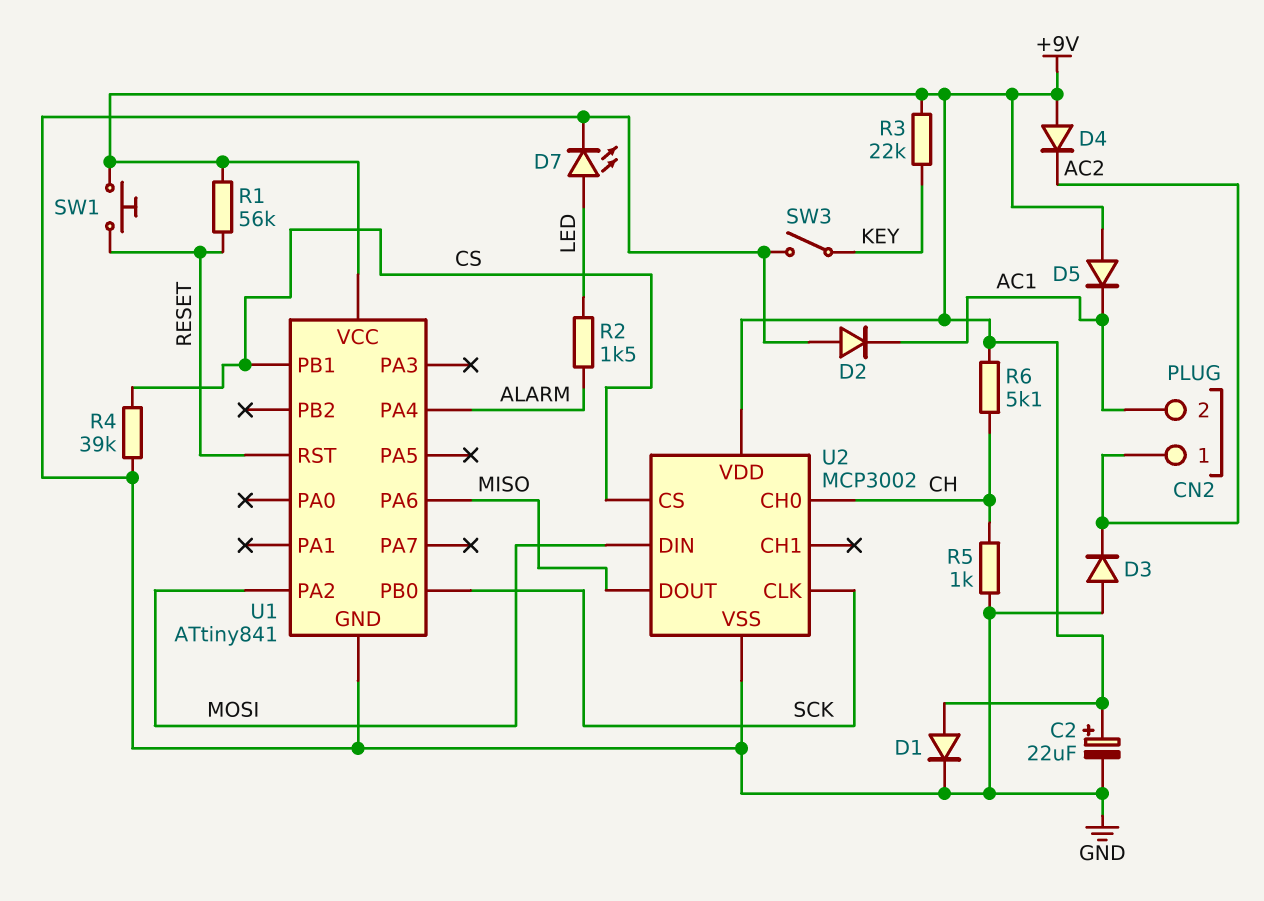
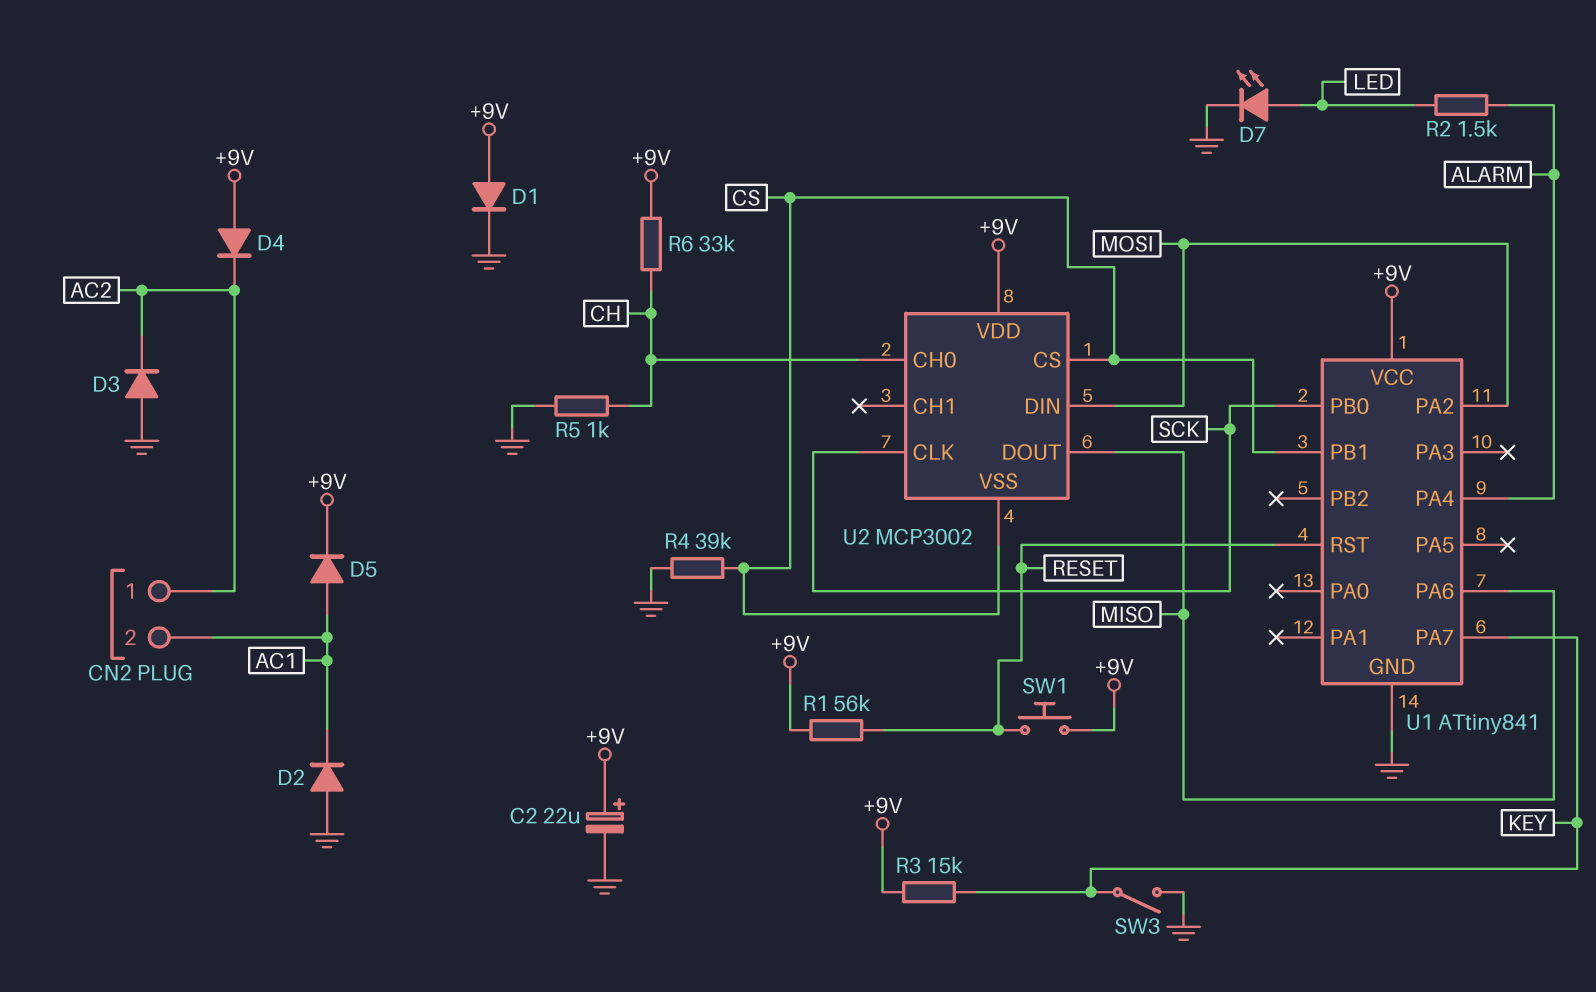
D5: diode (A +9V, K AC1) -> diode (A AC1, K +9V)
R3: 22k (+9V, KEY) -> 15k (+9V, KEY)
R6: 5.1k (+9V, CH) -> 33k (+9V, CH)
U1 pin PA7: none -> KEY
U2 pin VSS: GND -> CS

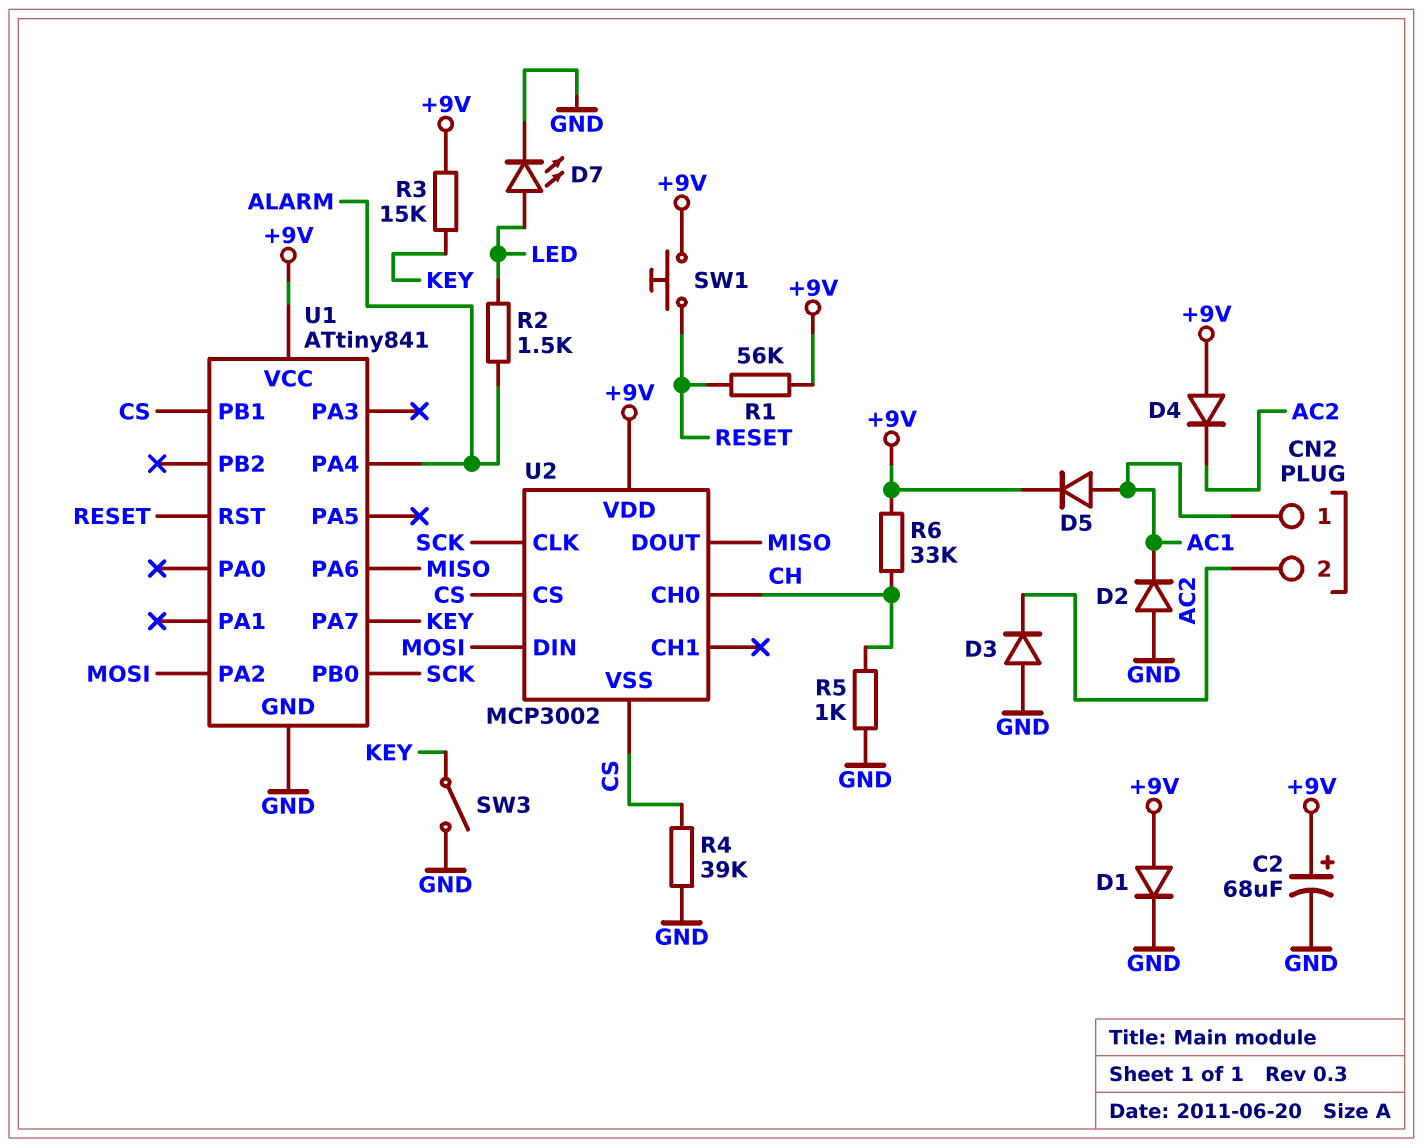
C2: 22uF (plus +9V, minus GND) -> 68uF (plus +9V, minus GND)
CN2 pin 1: AC2 -> AC1
CN2 pin 2: AC1 -> AC2

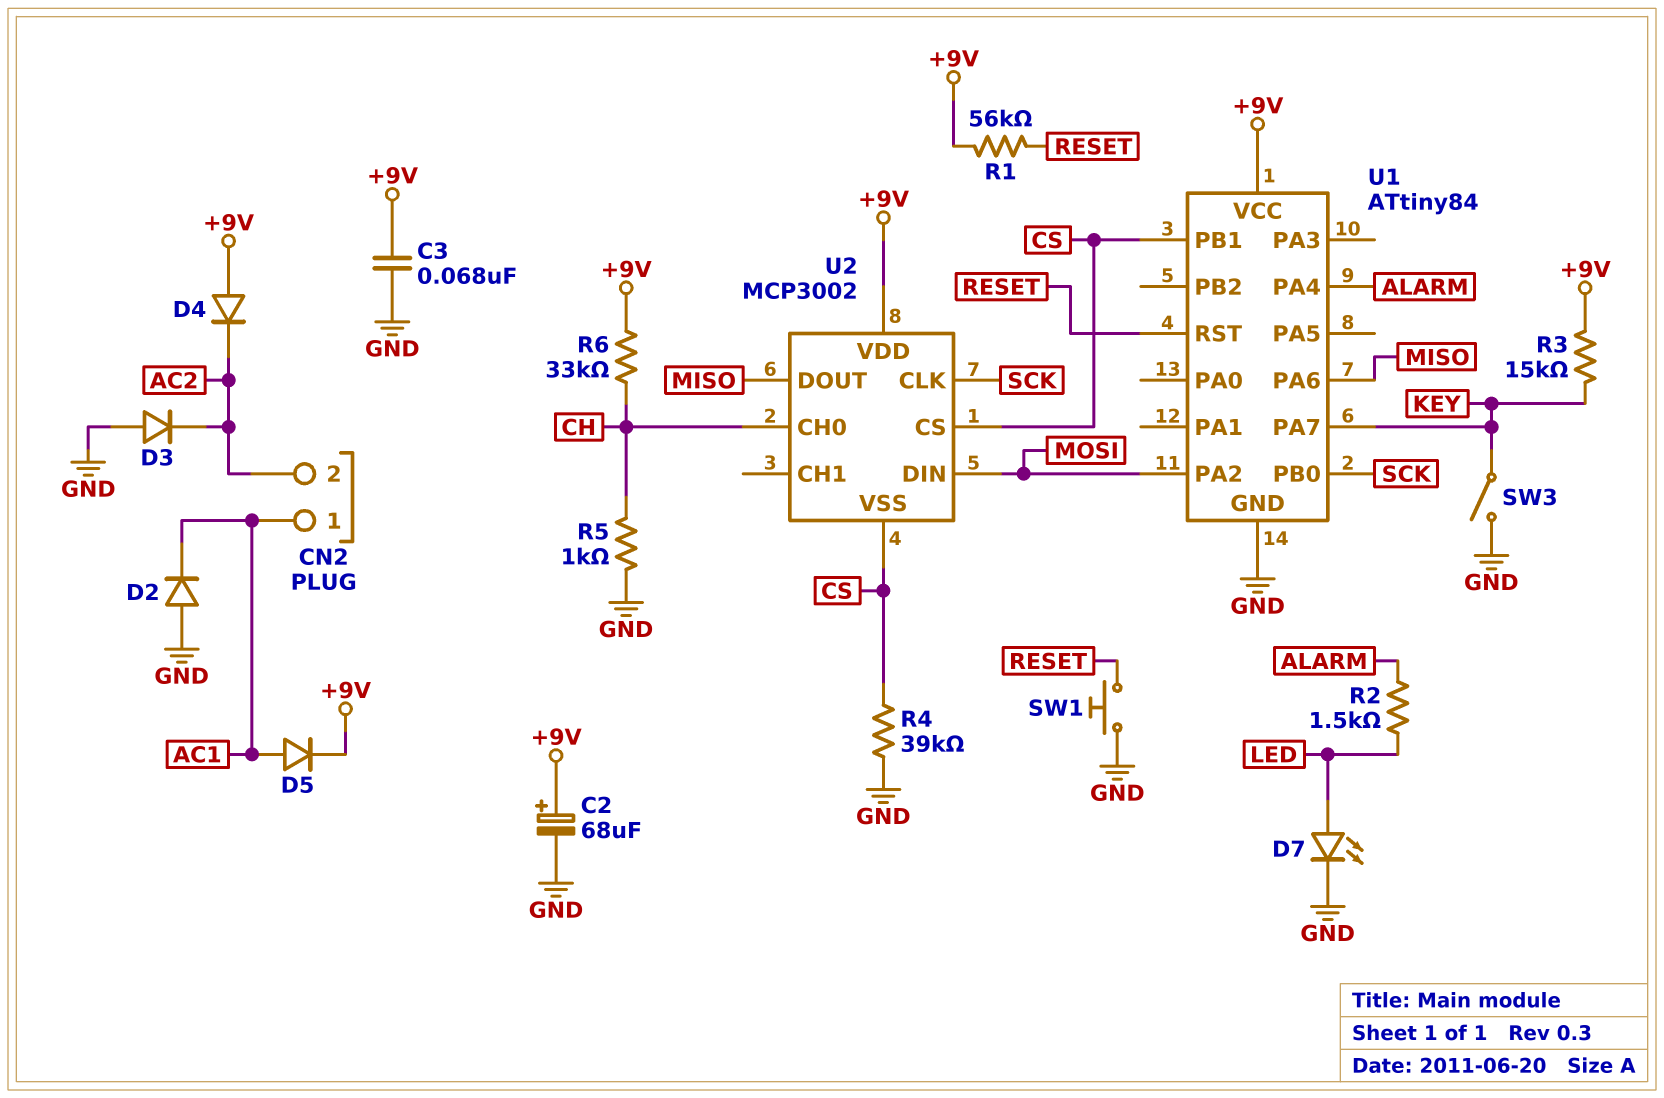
C3: none -> 68nF (+9V, GND)
D1: diode (A +9V, K GND) -> none
SW1: button (+9V, RESET) -> button (GND, RESET)
U1: ATtiny841 -> ATtiny84

